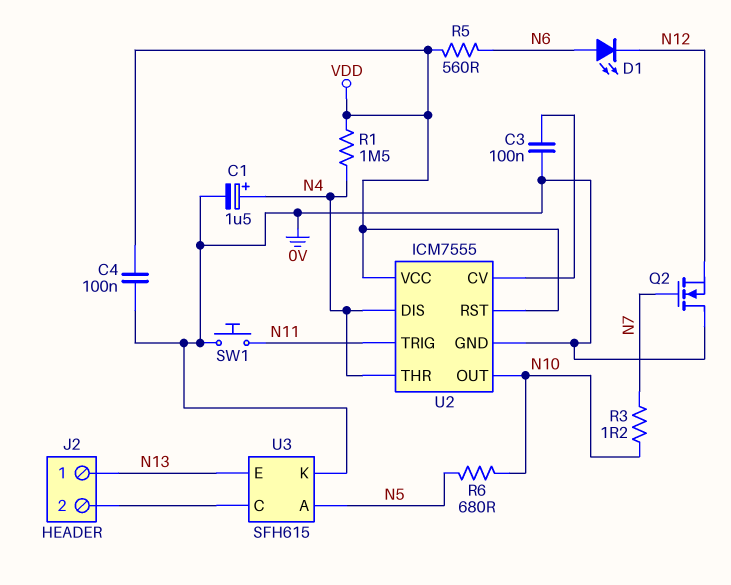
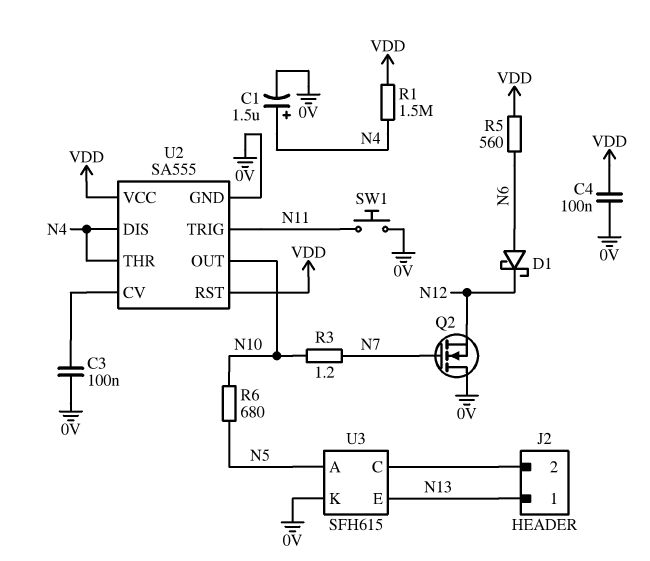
D1: LED (A N6, K N12) -> schottky (A N6, K N12)
U2: ICM7555 -> SA555

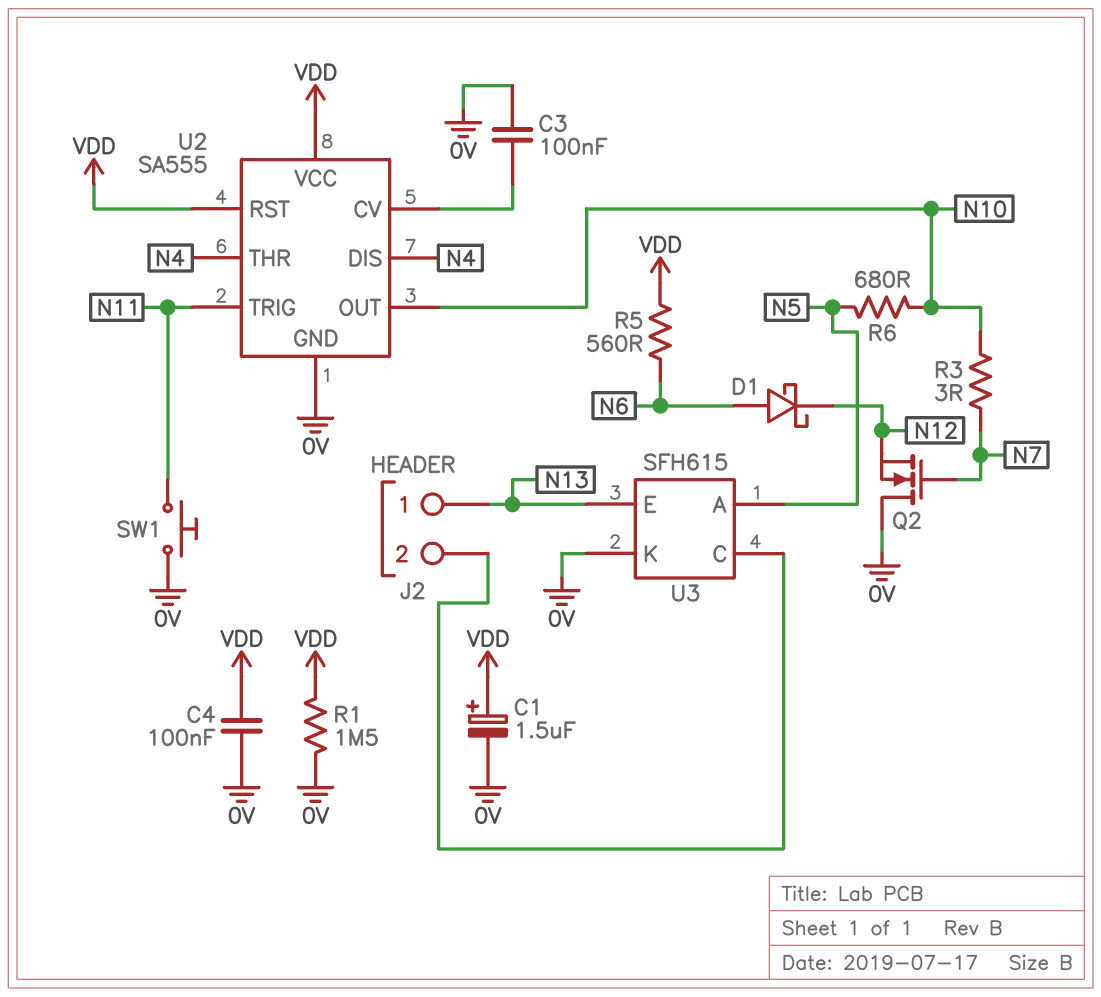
C1: 1.5uF (plus N4, minus 0V) -> 1.5uF (plus VDD, minus 0V)
R1: 1.5M (N4, VDD) -> 1.5M (0V, VDD)
R3: 1.2 (N7, N10) -> 3 (N7, N10)

